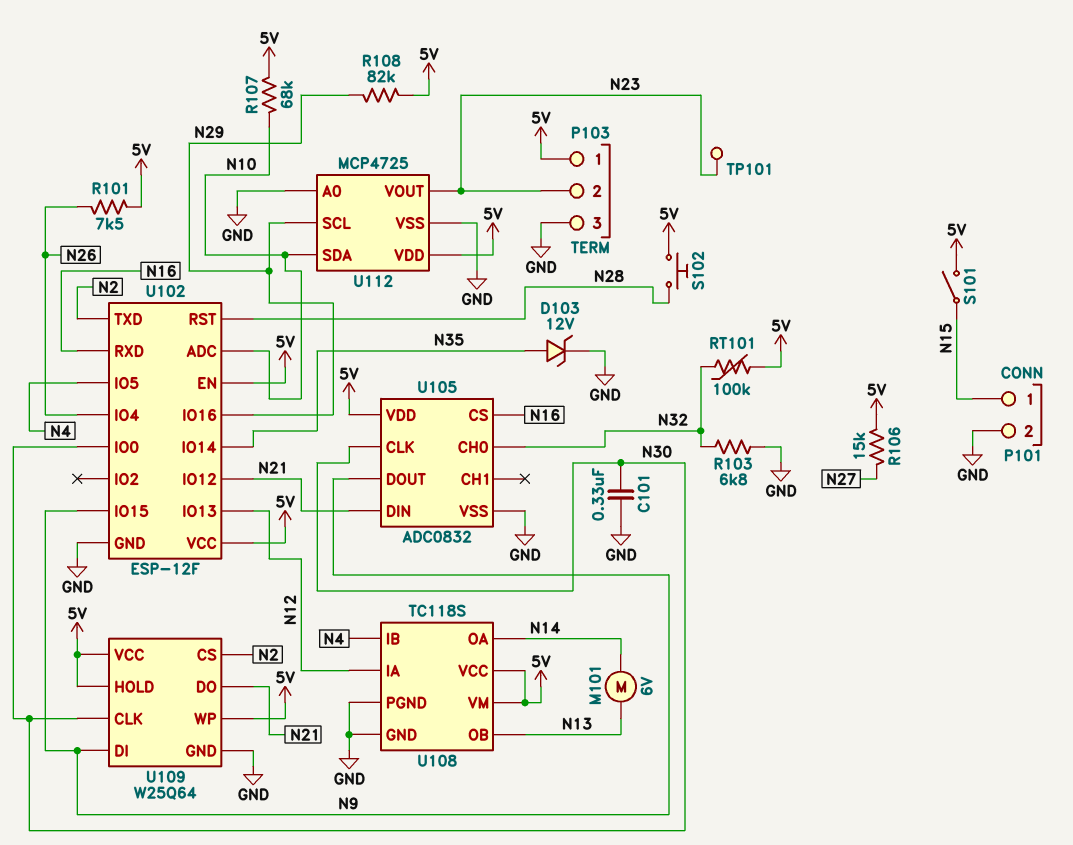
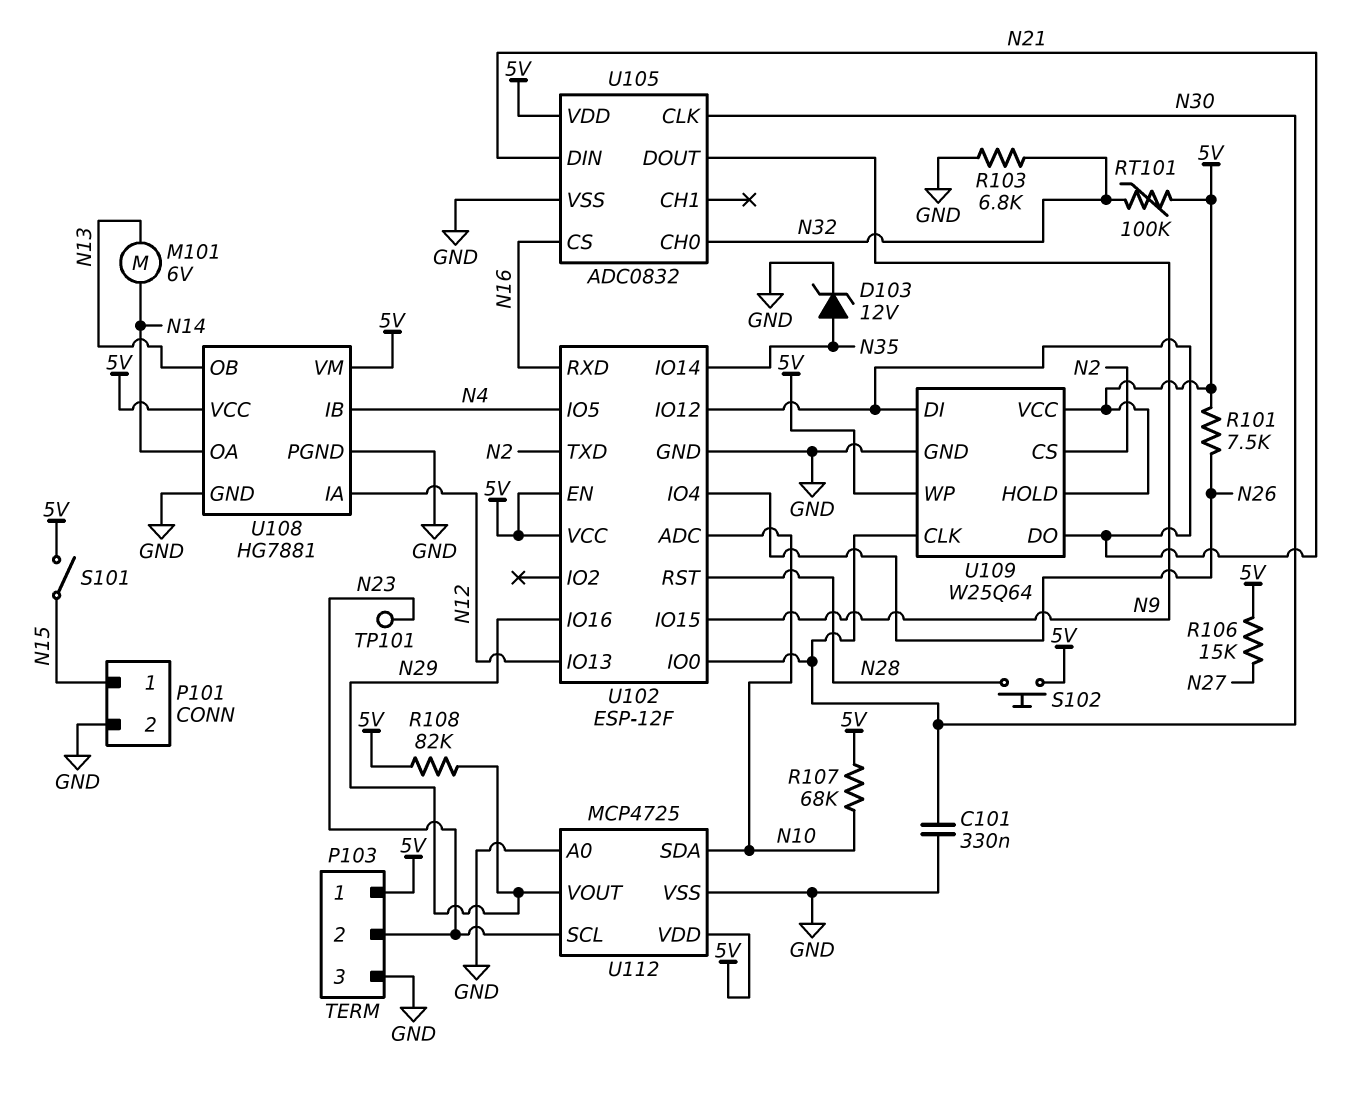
U108: TC118S -> HG7881
U109 pin DI: N9 -> N21
U112 pin SCL: N29 -> N23
U112 pin VOUT: N23 -> N29

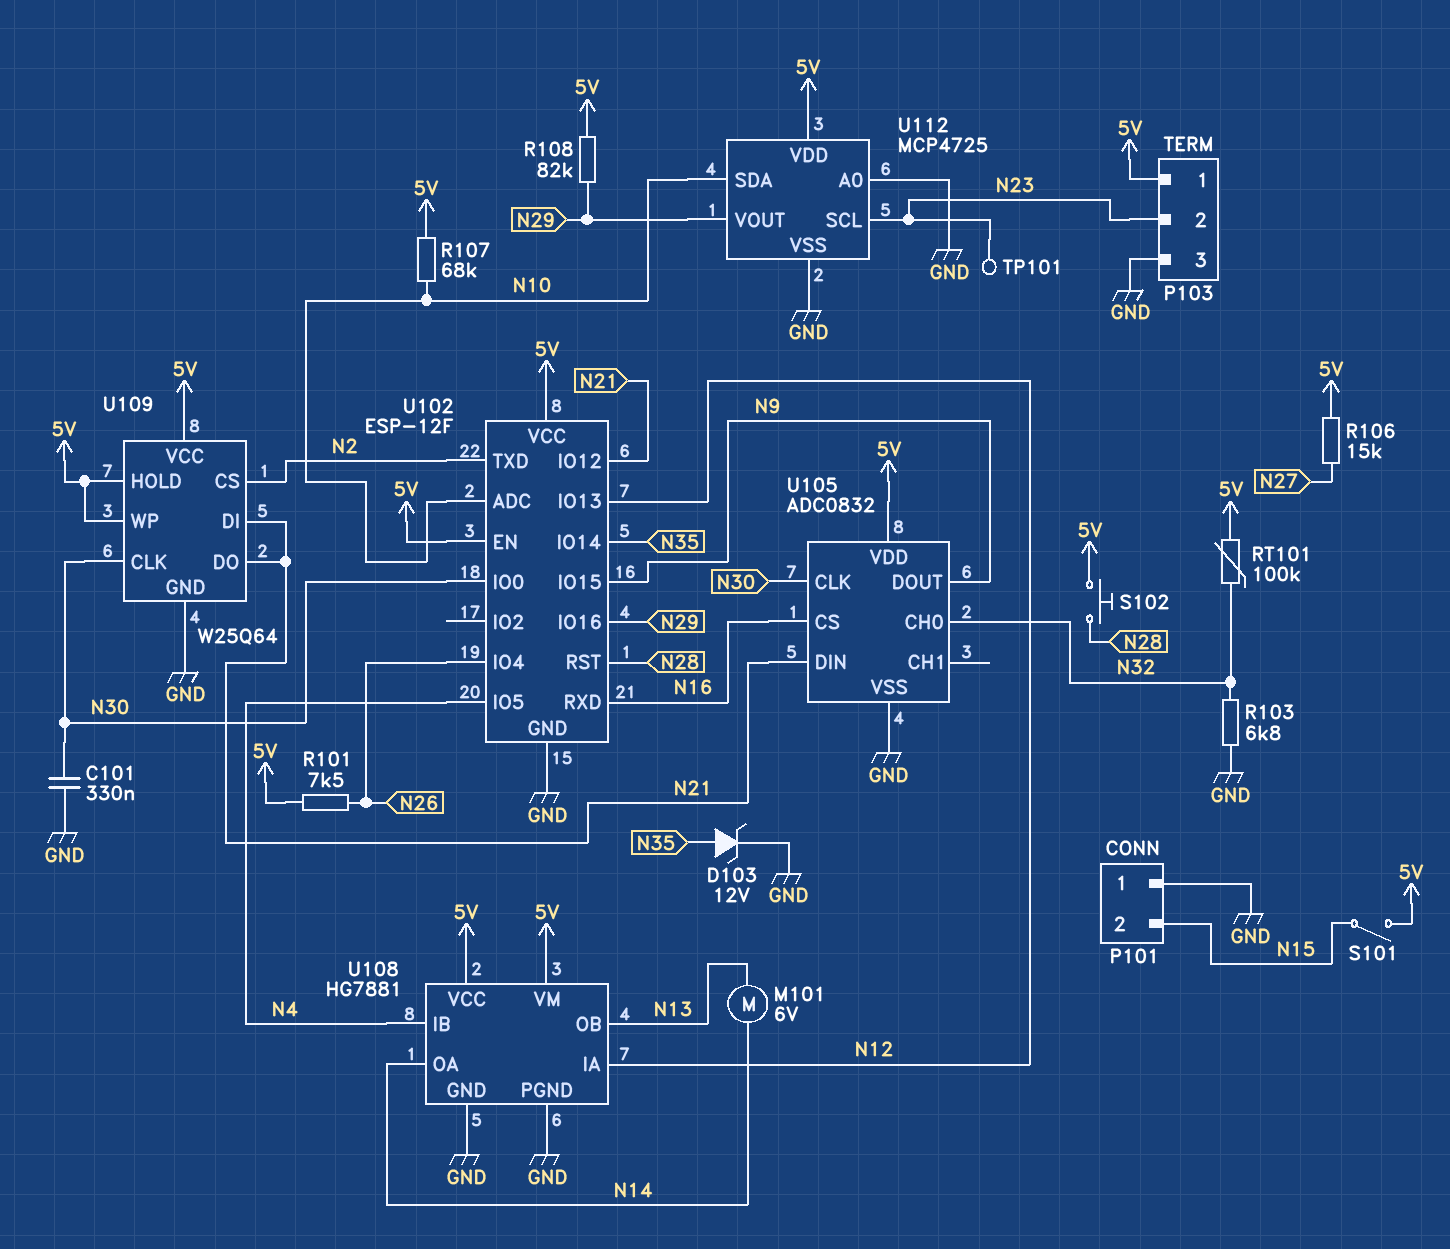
P101 pin 1: N15 -> GND
P101 pin 2: GND -> N15

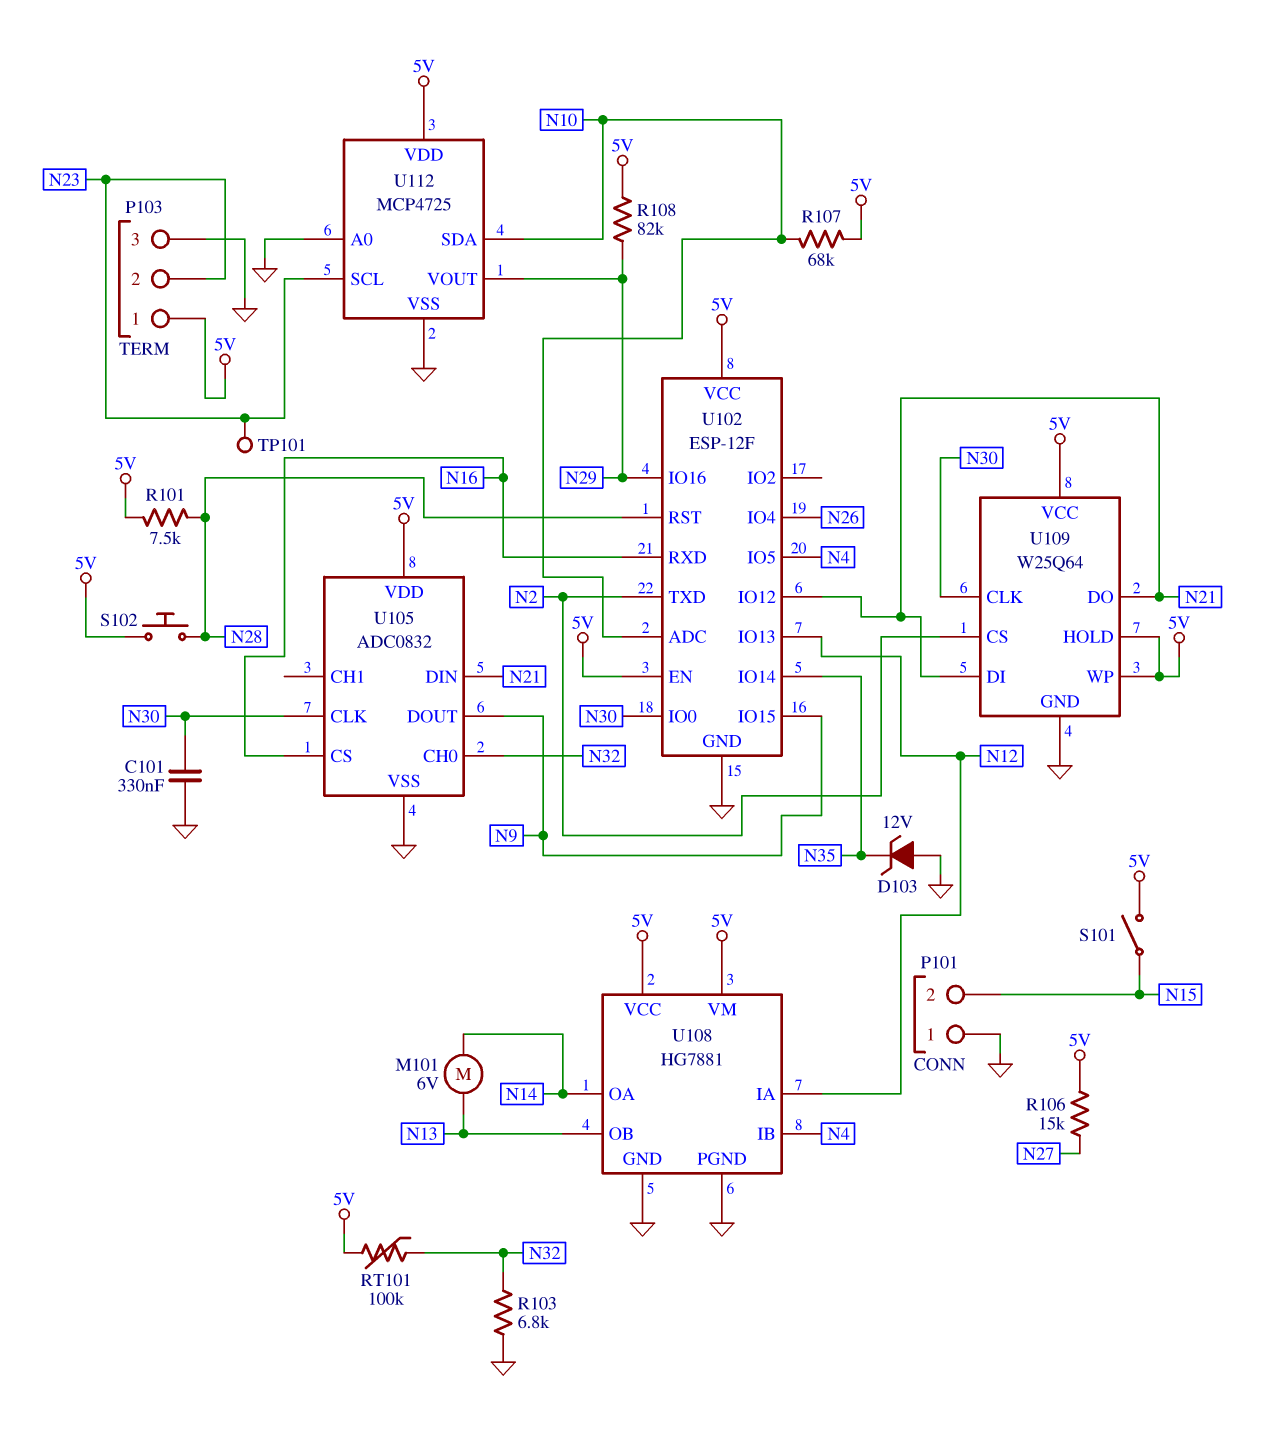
D103: zener 12V (A N35, K GND) -> zener 12V (A GND, K N35)
R101: 7.5k (5V, N26) -> 7.5k (5V, N28)

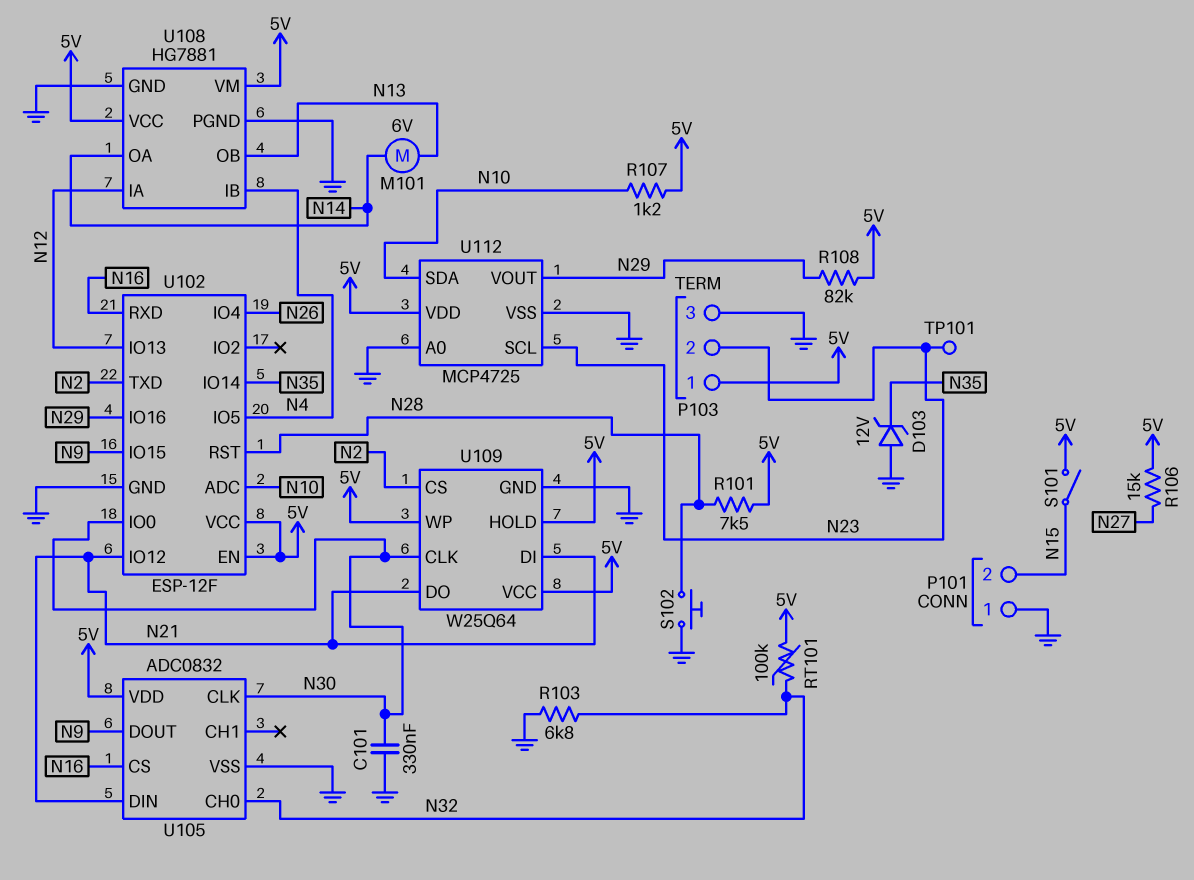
R107: 68k (5V, N10) -> 1.2k (5V, N10)
S102: button (5V, N28) -> button (GND, N28)

